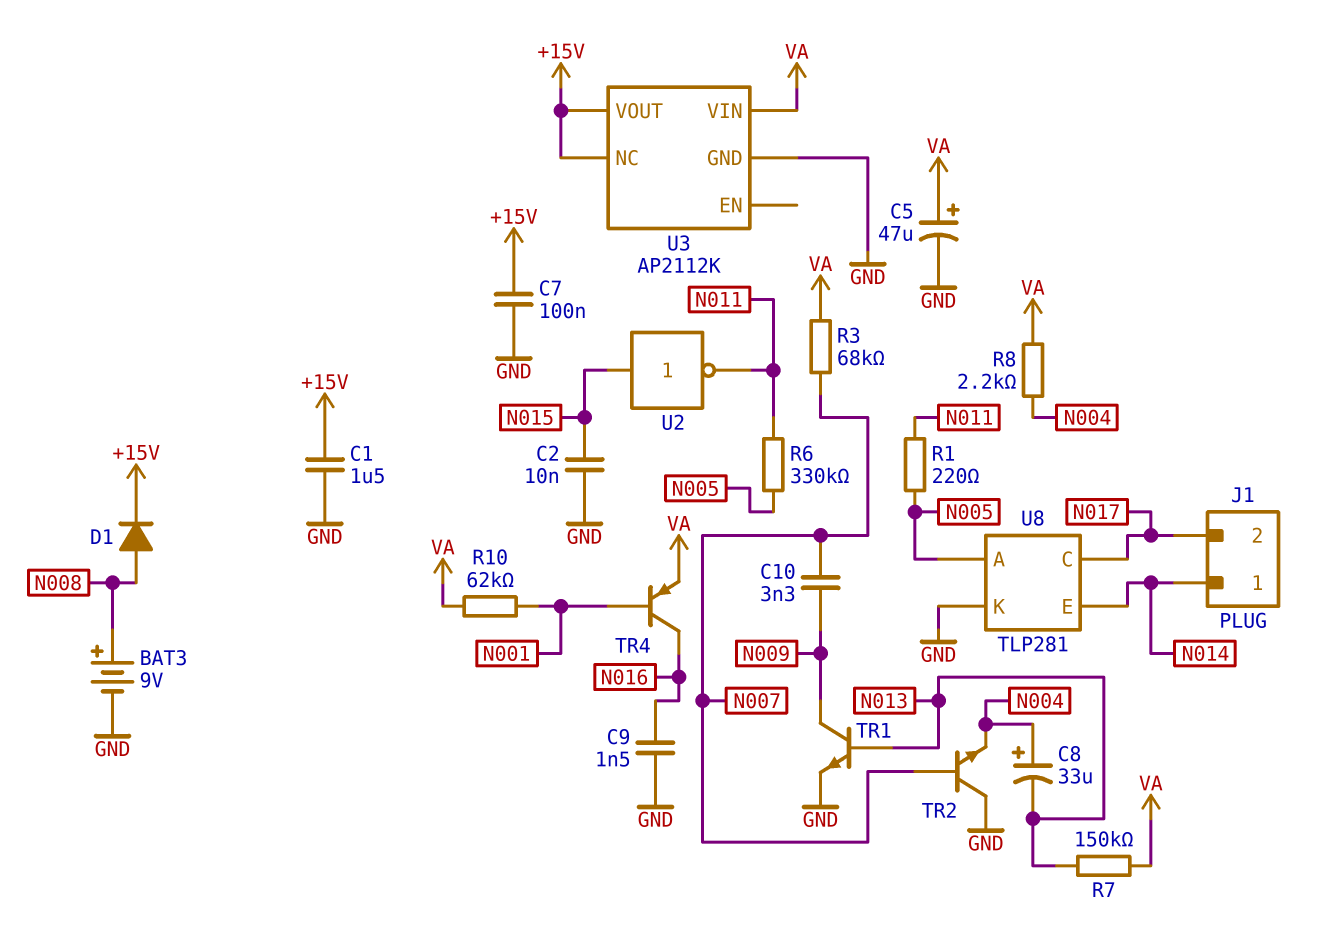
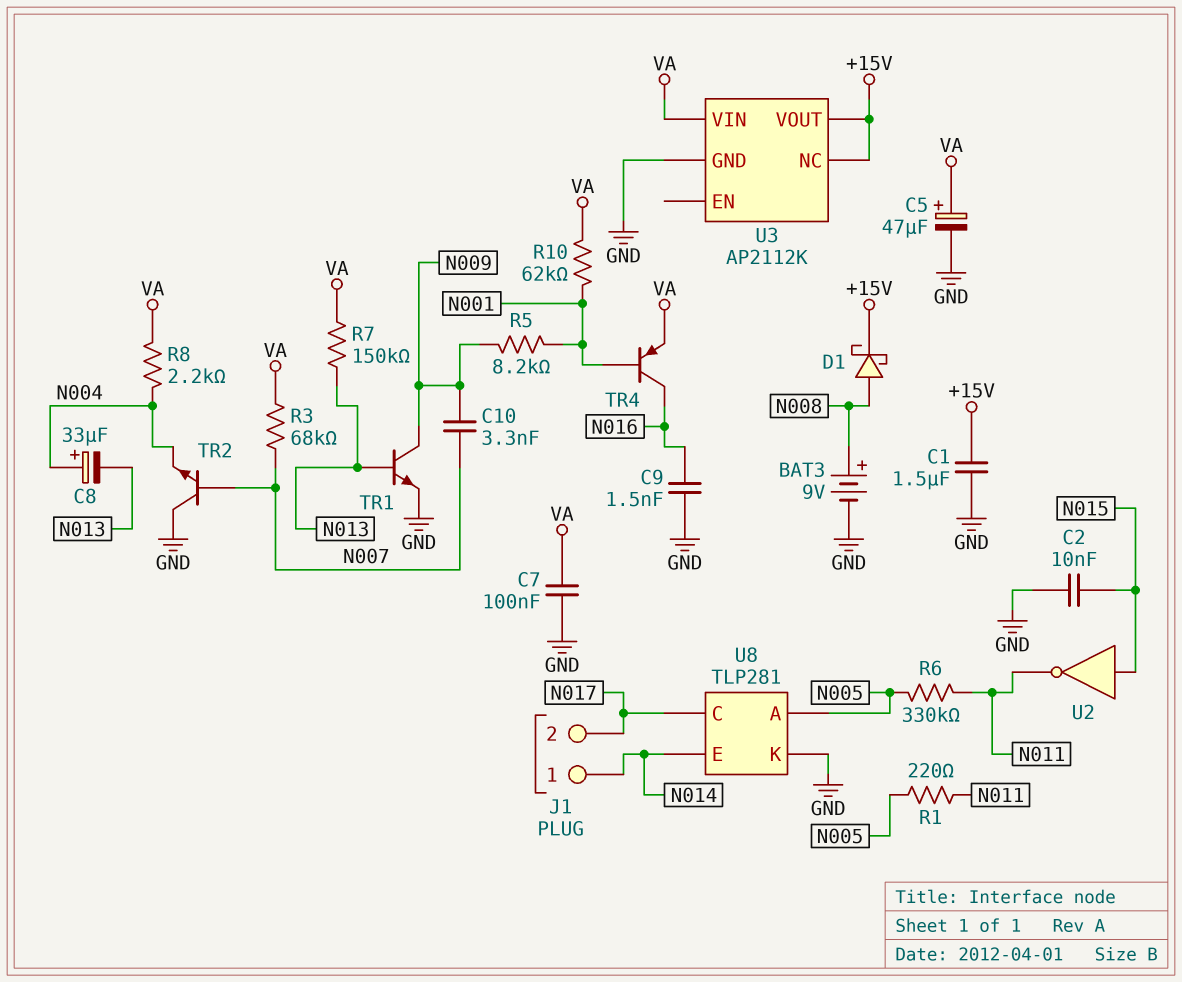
C7: 100nF (+15V, GND) -> 100nF (GND, VA)
D1: diode (A N008, K +15V) -> schottky (A N008, K +15V)
R5: none -> 8.2k (N001, N009)

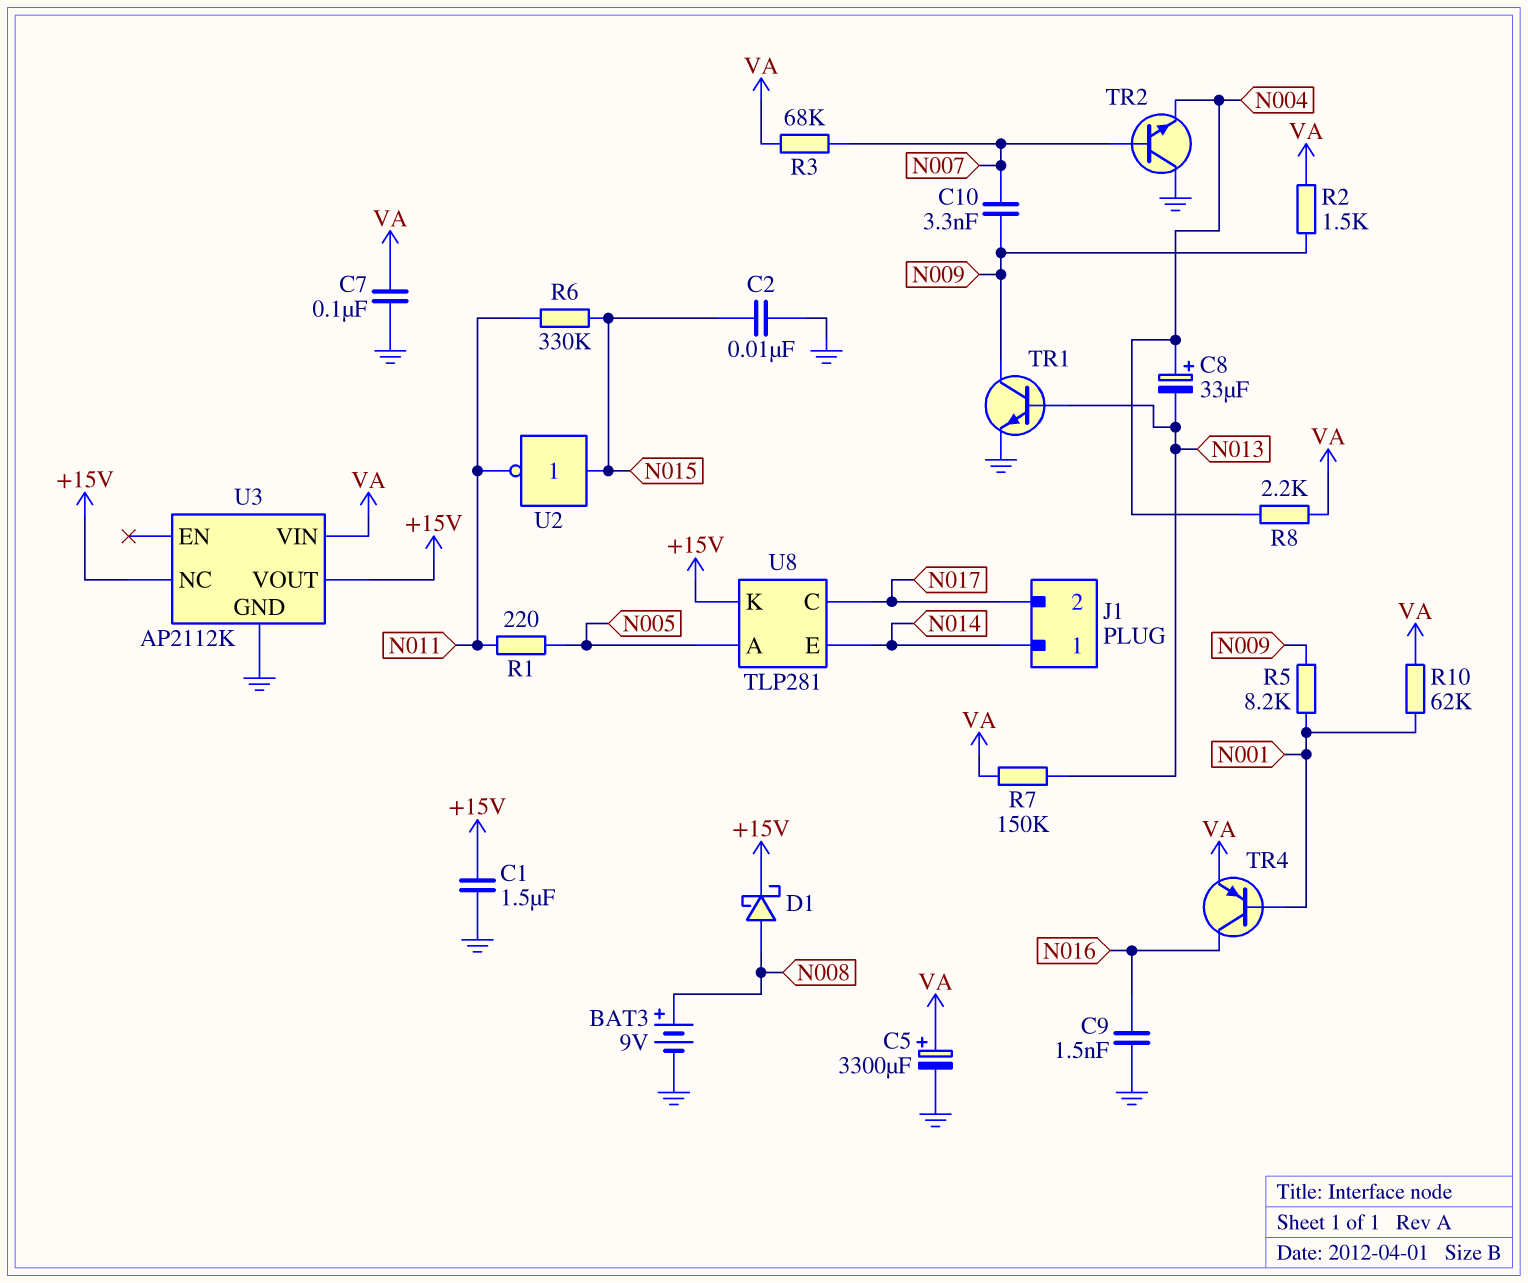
C5: 47uF (plus VA, minus GND) -> 3300uF (plus VA, minus GND)
R2: none -> 1.5k (N009, VA)
R6: 330k (N005, N011) -> 330k (N011, N015)
U8 pin K: GND -> +15V

